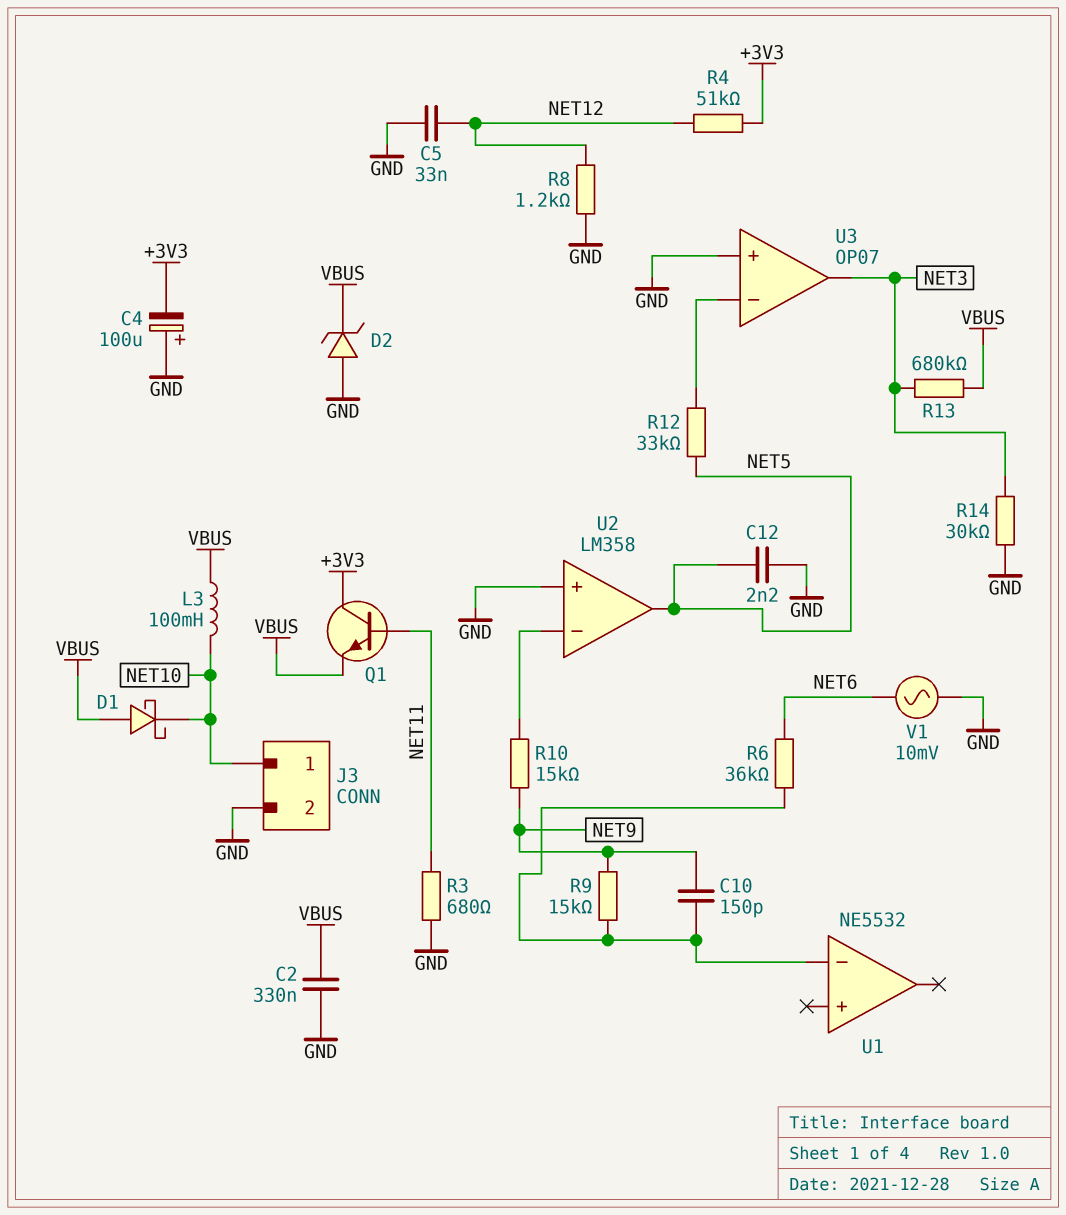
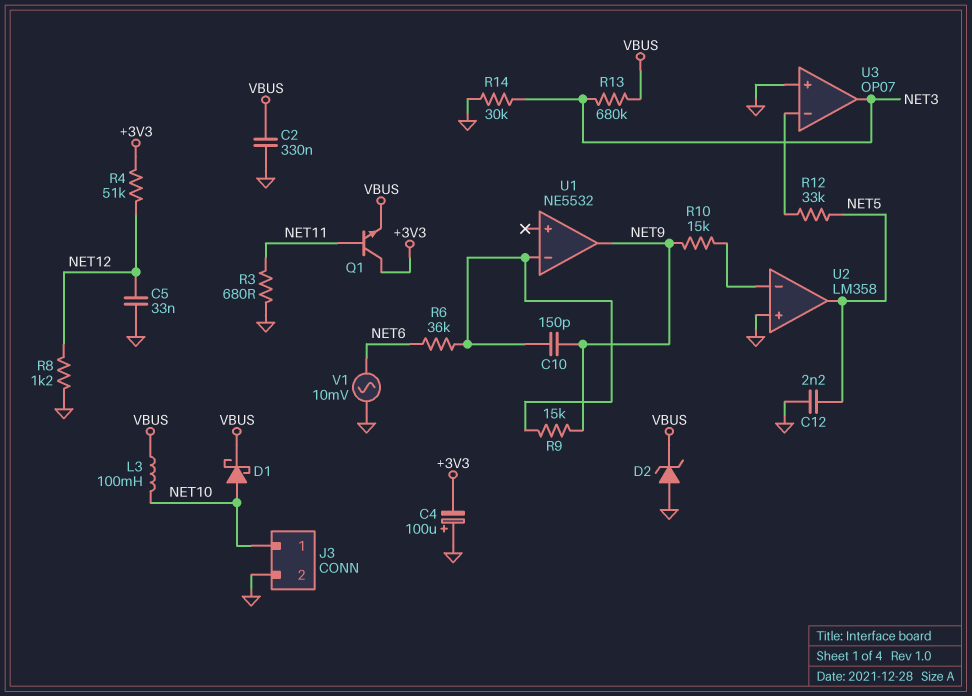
D1: schottky (A VBUS, K NET10) -> schottky (A NET10, K VBUS)
U1 pin out: none -> NET9

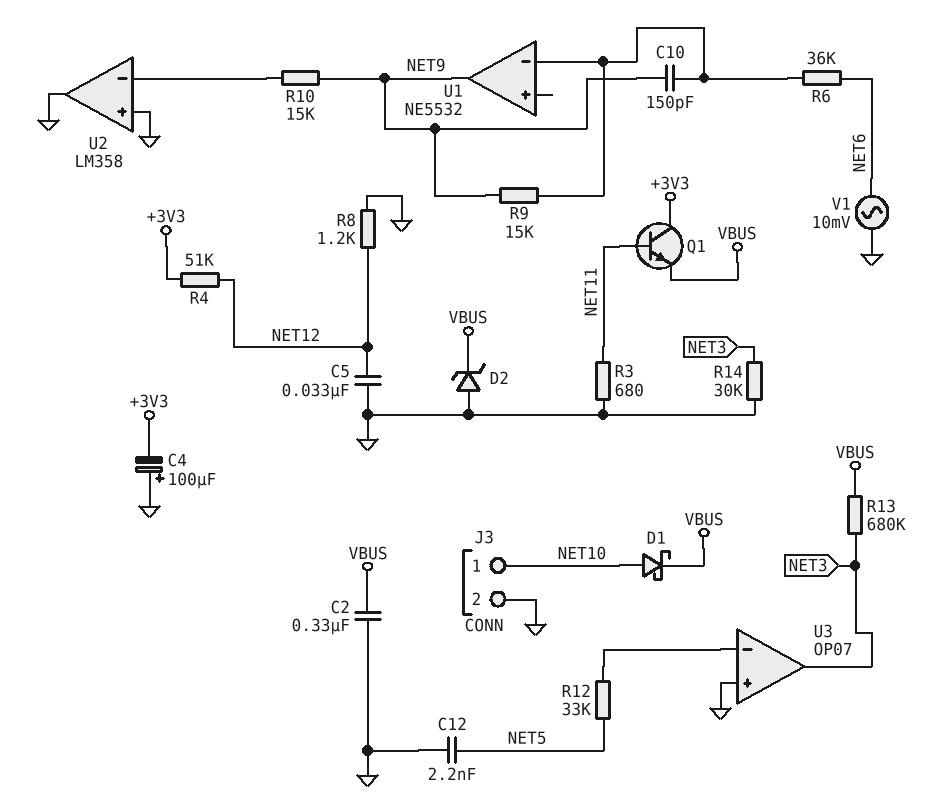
L3: 100mH (NET10, VBUS) -> none
U2 pin out: NET5 -> GND

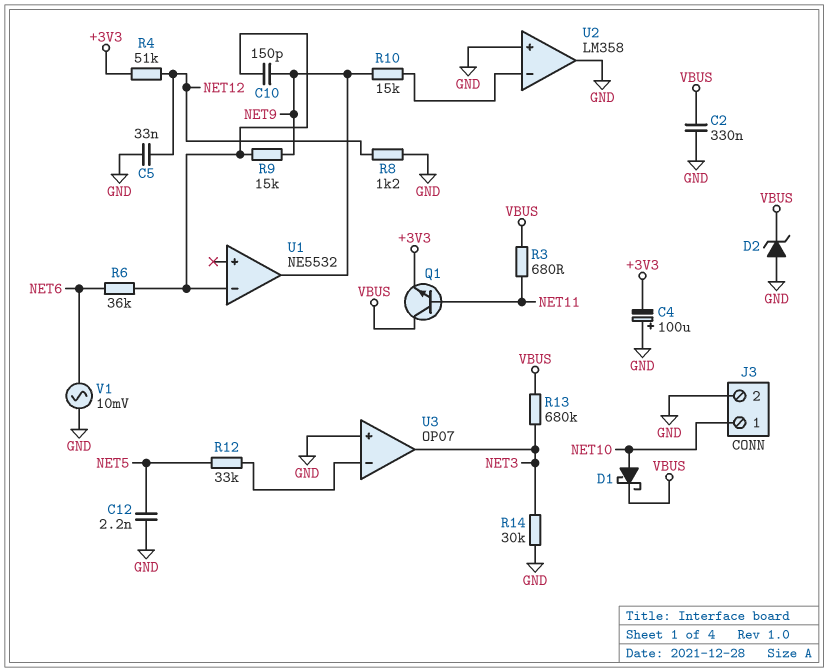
Q1: NPN (B NET11, C +3V3, E VBUS) -> NPN (B NET11, C VBUS, E +3V3)
R3: 680 (GND, NET11) -> 680 (NET11, VBUS)

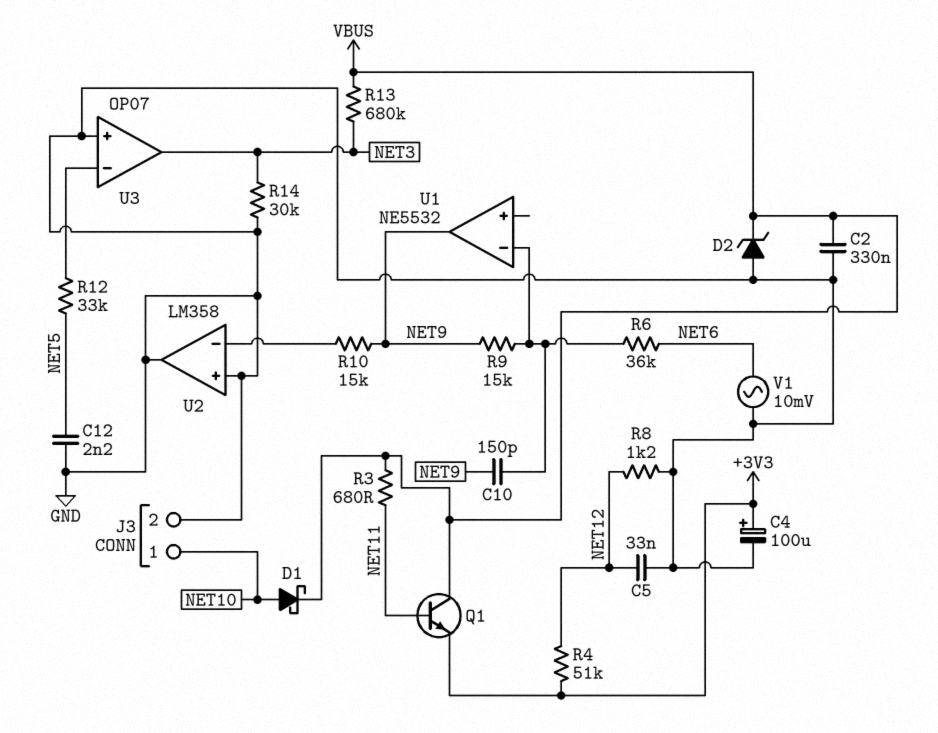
C4: 100uF (plus GND, minus +3V3) -> 100uF (plus +3V3, minus GND)

